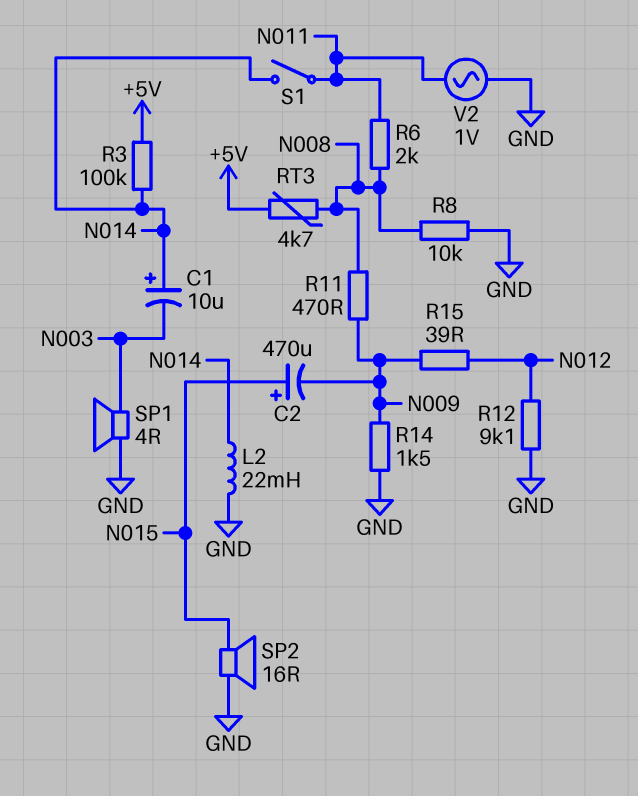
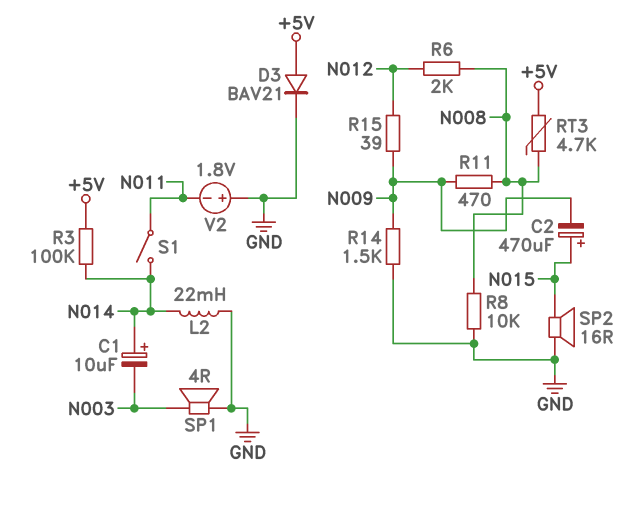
D3: none -> diode BAV21 (A +5V, K GND)
R6: 2k (N008, N011) -> 2k (N008, N012)
R12: 9.1k (GND, N012) -> none
V2: AC 1V (GND, N011) -> 1.8V (plus GND, minus N011)

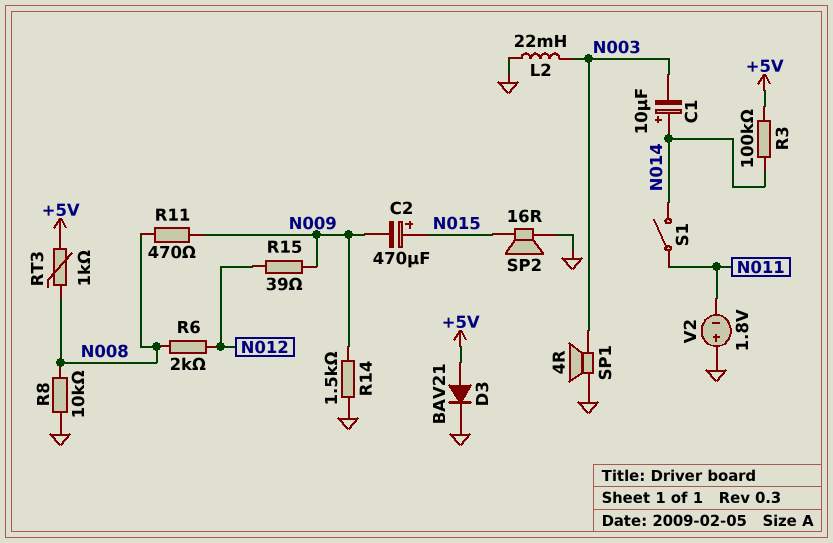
L2: 22mH (GND, N014) -> 22mH (GND, N003)
RT3: 4.7k (+5V, N008) -> 1k (+5V, N008)

